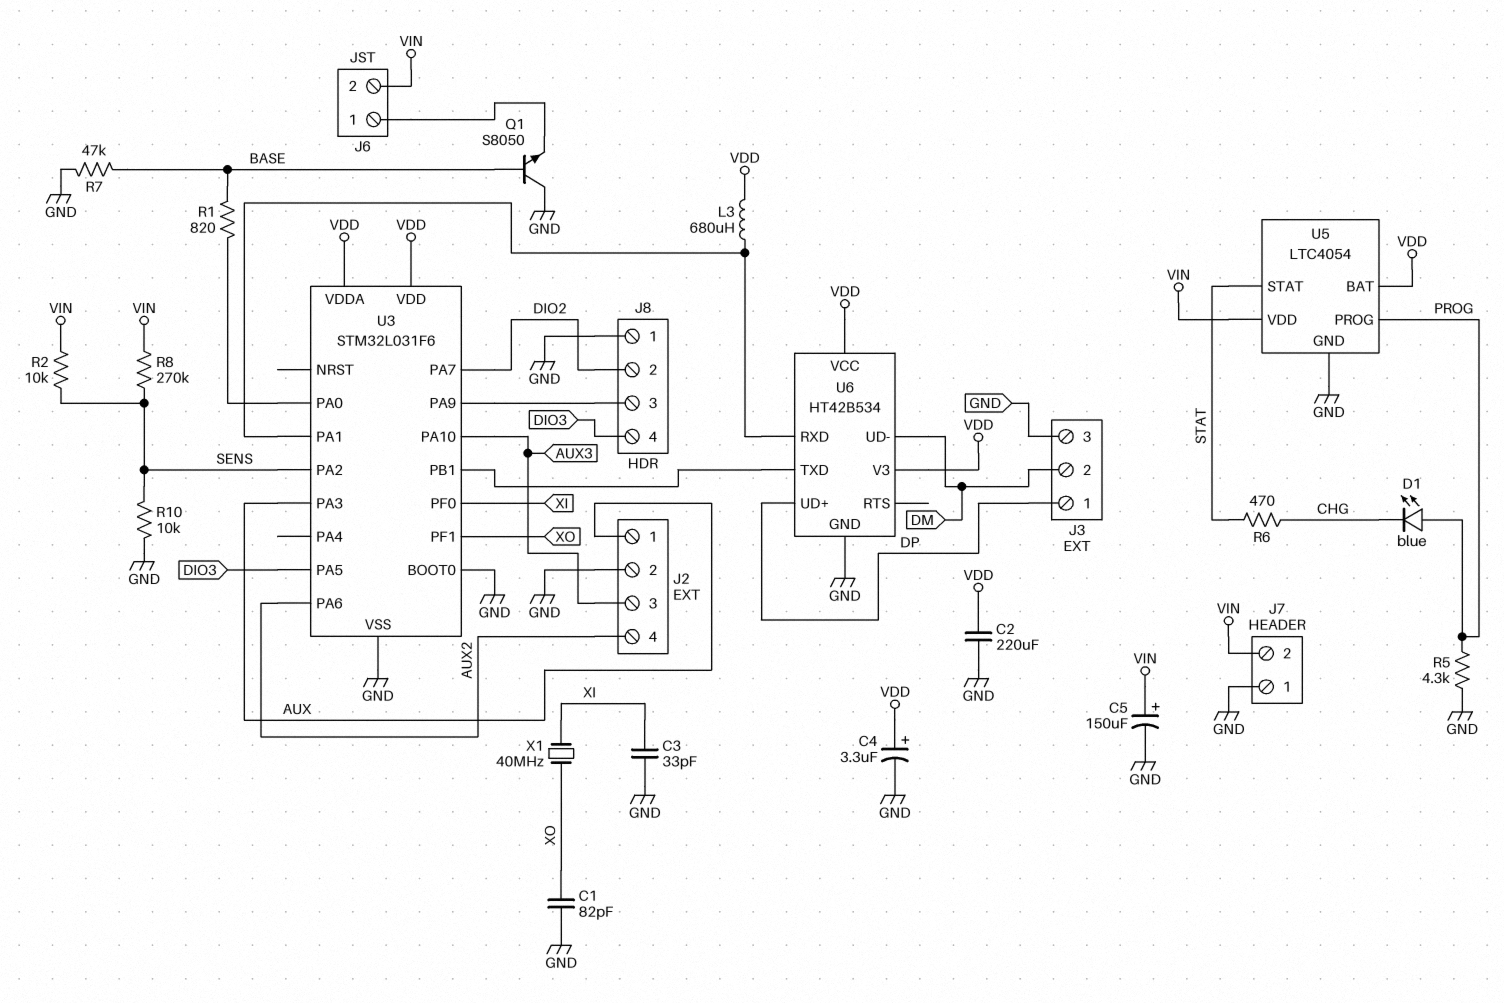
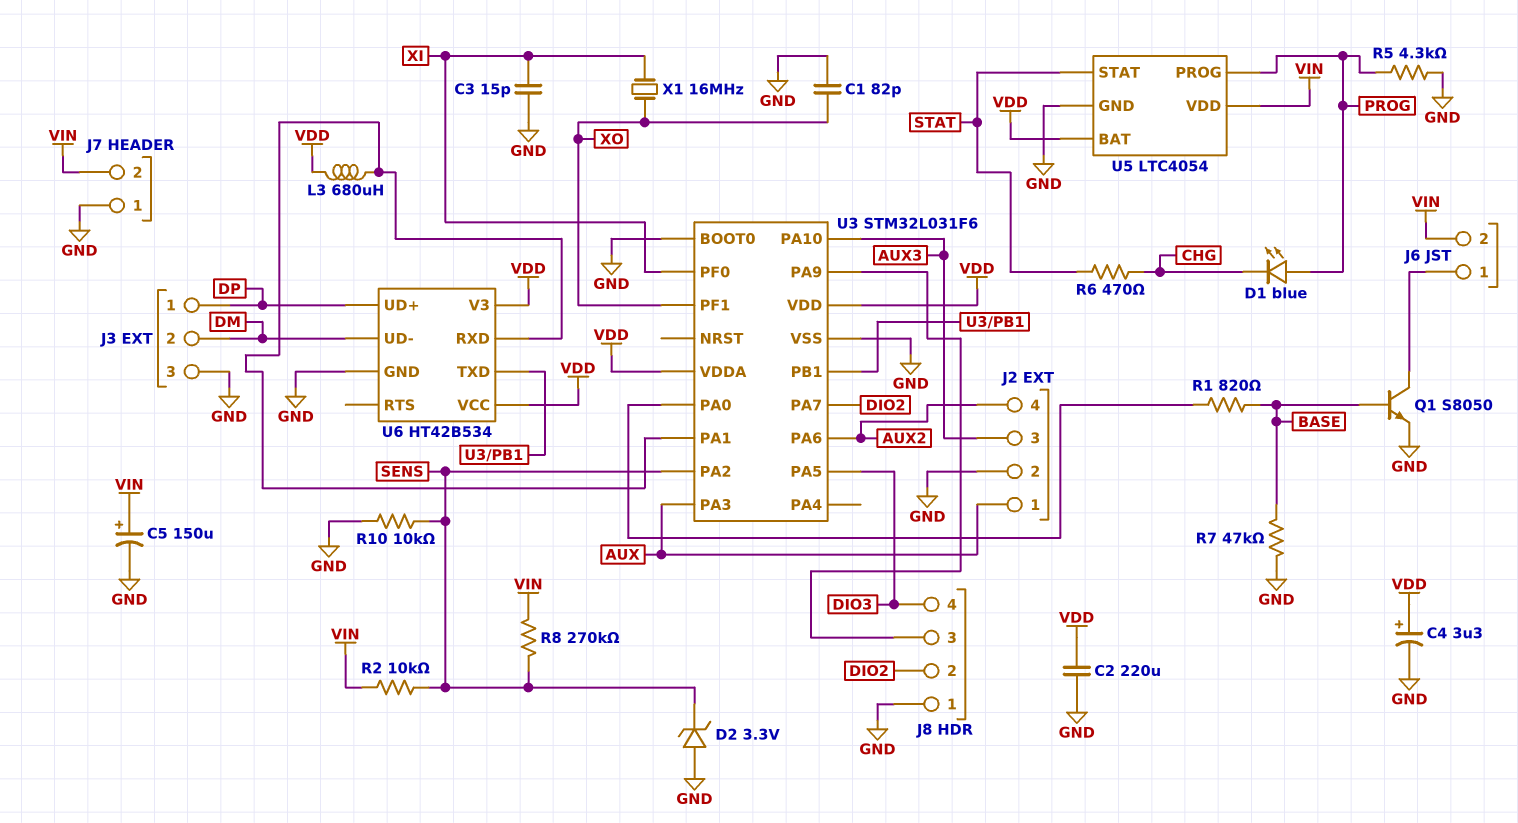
C3: 33pF (GND, XI) -> 15pF (GND, XI)
D2: none -> zener 3.3V (A GND, K SENS)
Q1: NPN S8050 (B BASE, C GND, E J6/1) -> NPN S8050 (B BASE, C J6/1, E GND)
X1: 40MHz (XI, XO) -> 16MHz (XI, XO)

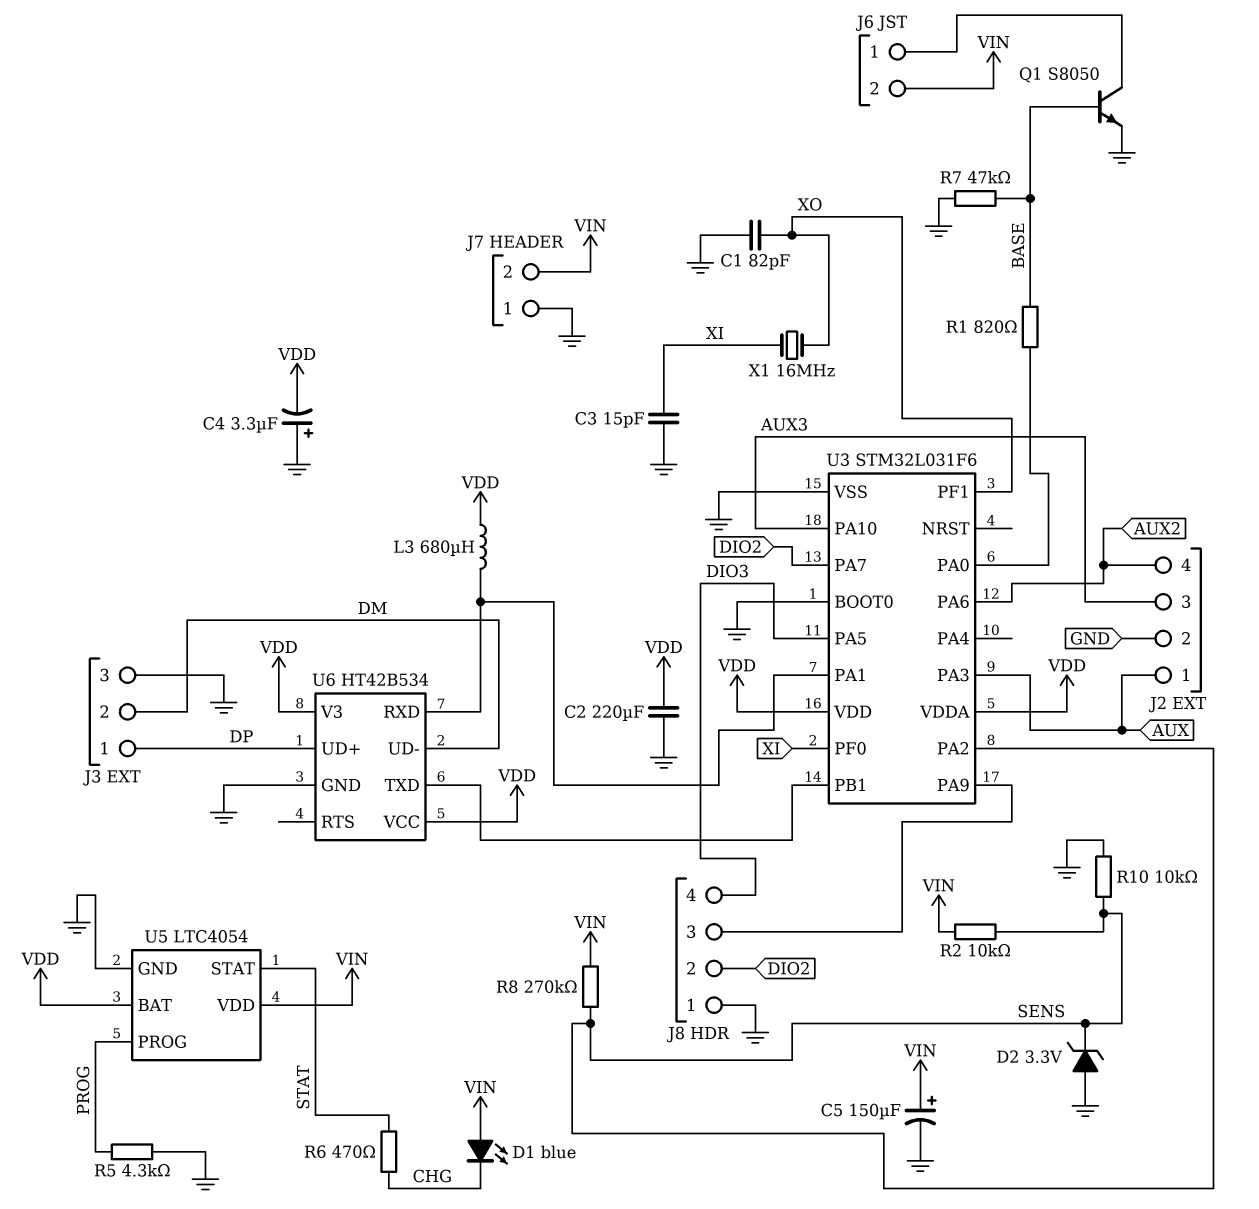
C4: 3.3uF (plus VDD, minus GND) -> 3.3uF (plus GND, minus VDD)
D1: LED blue (A PROG, K CHG) -> LED blue (A VIN, K CHG)

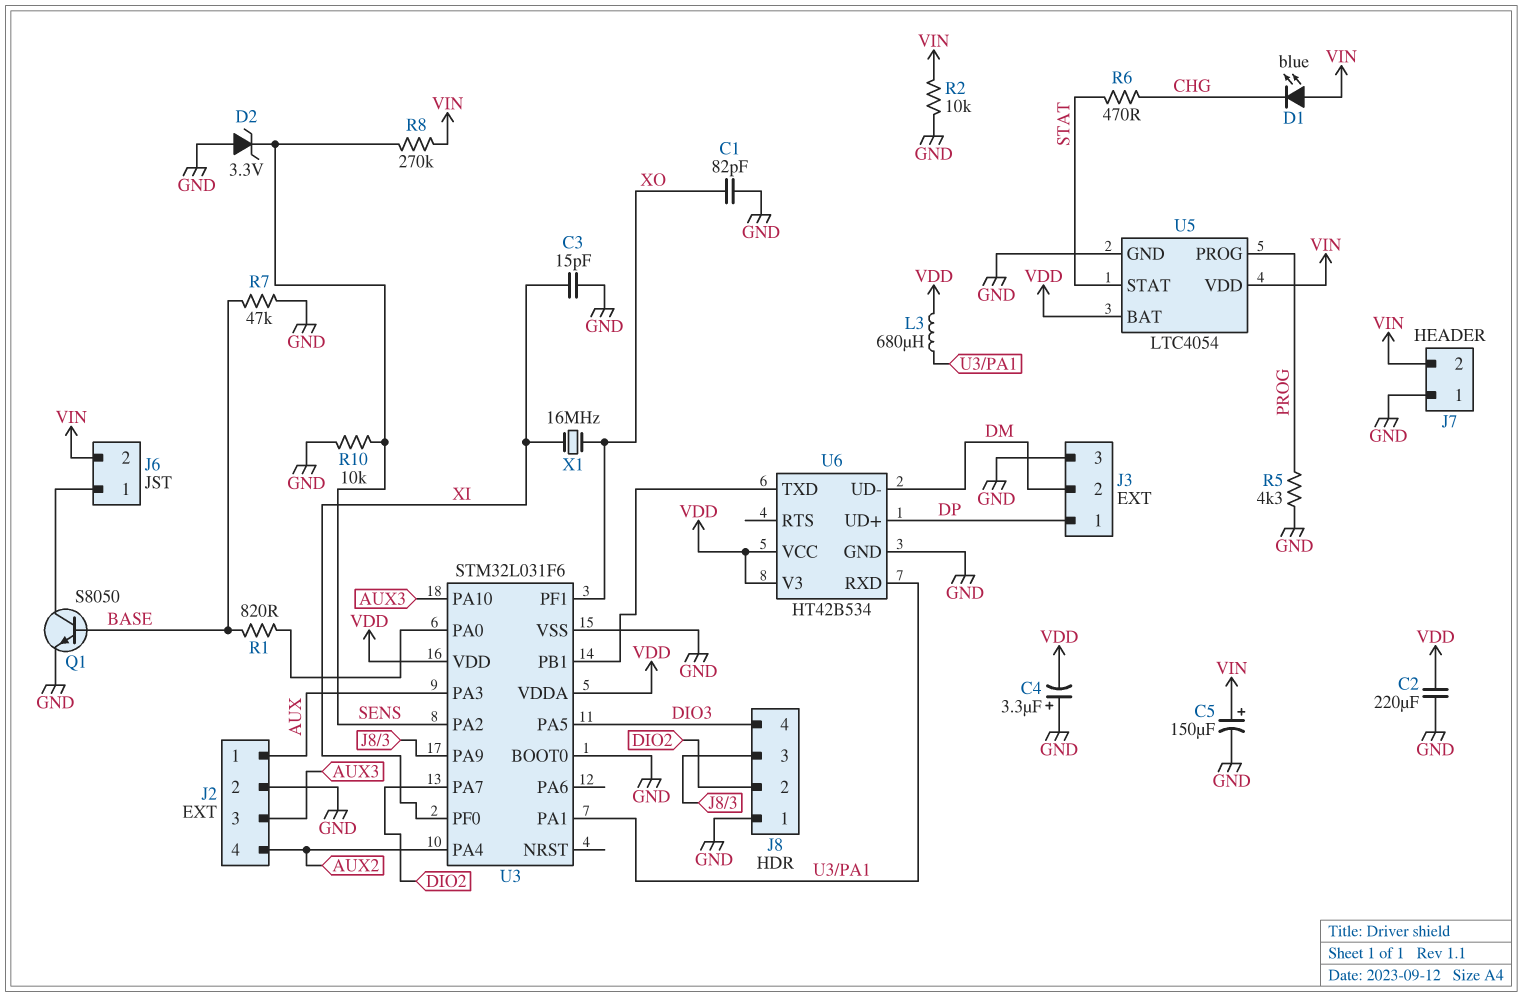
R2: 10k (SENS, VIN) -> 10k (GND, VIN)
U3 pin PA4: none -> AUX2
U3 pin PA6: AUX2 -> none

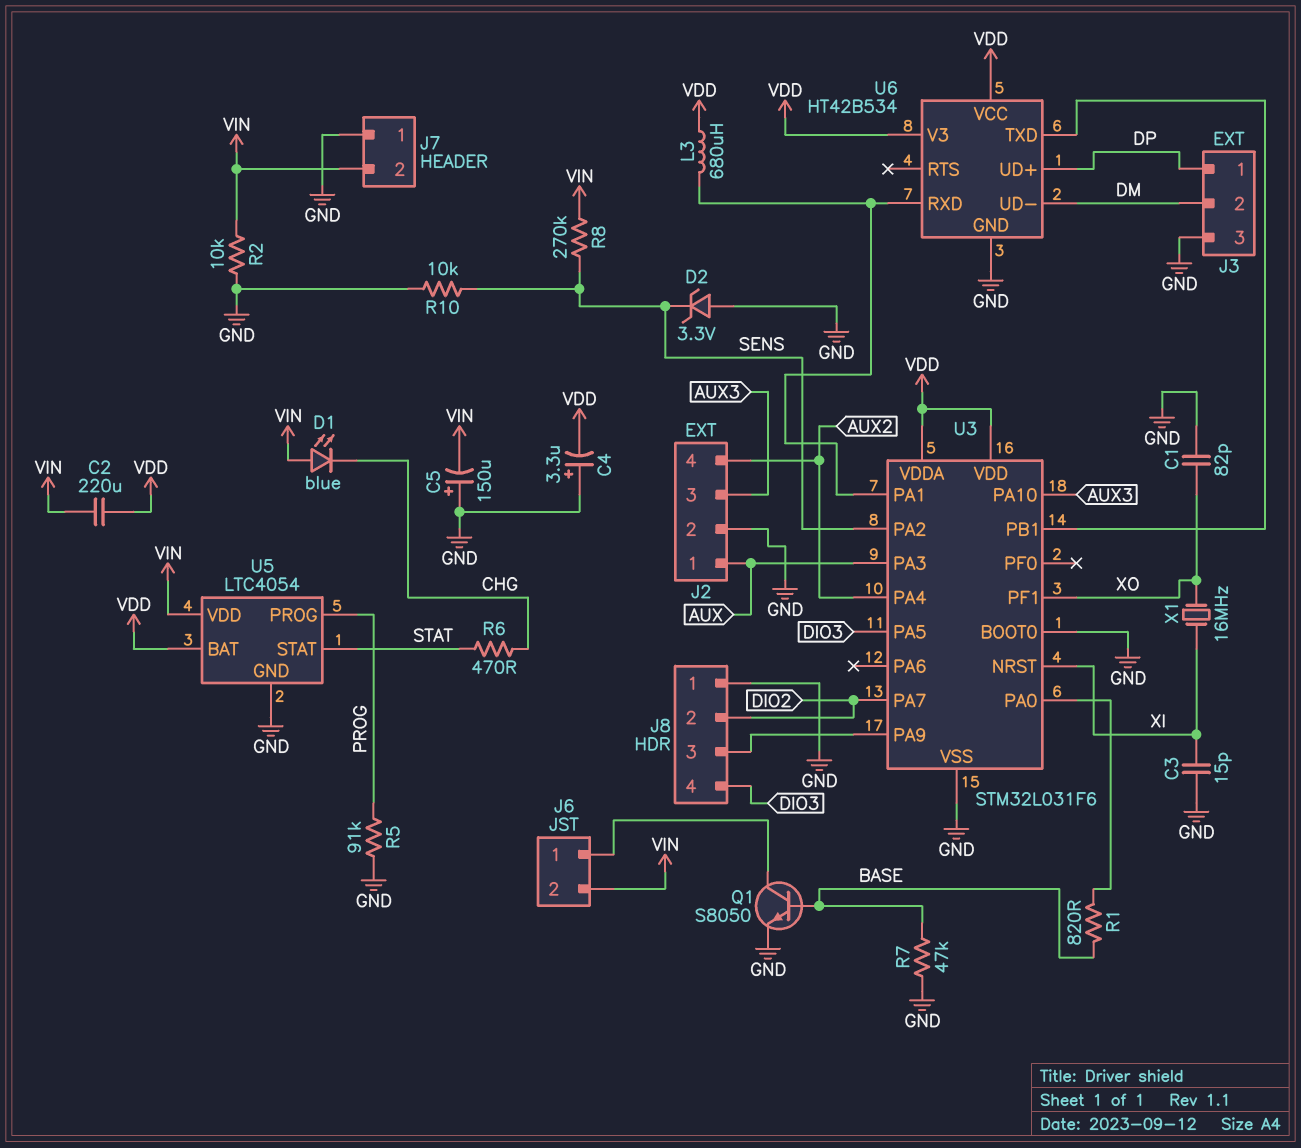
C2: 220uF (GND, VDD) -> 220uF (VDD, VIN)
C5: 150uF (plus VIN, minus GND) -> 150uF (plus GND, minus VIN)
R5: 4.3k (GND, PROG) -> 91k (GND, PROG)
U3 pin NRST: none -> XI
U3 pin PF0: XI -> none

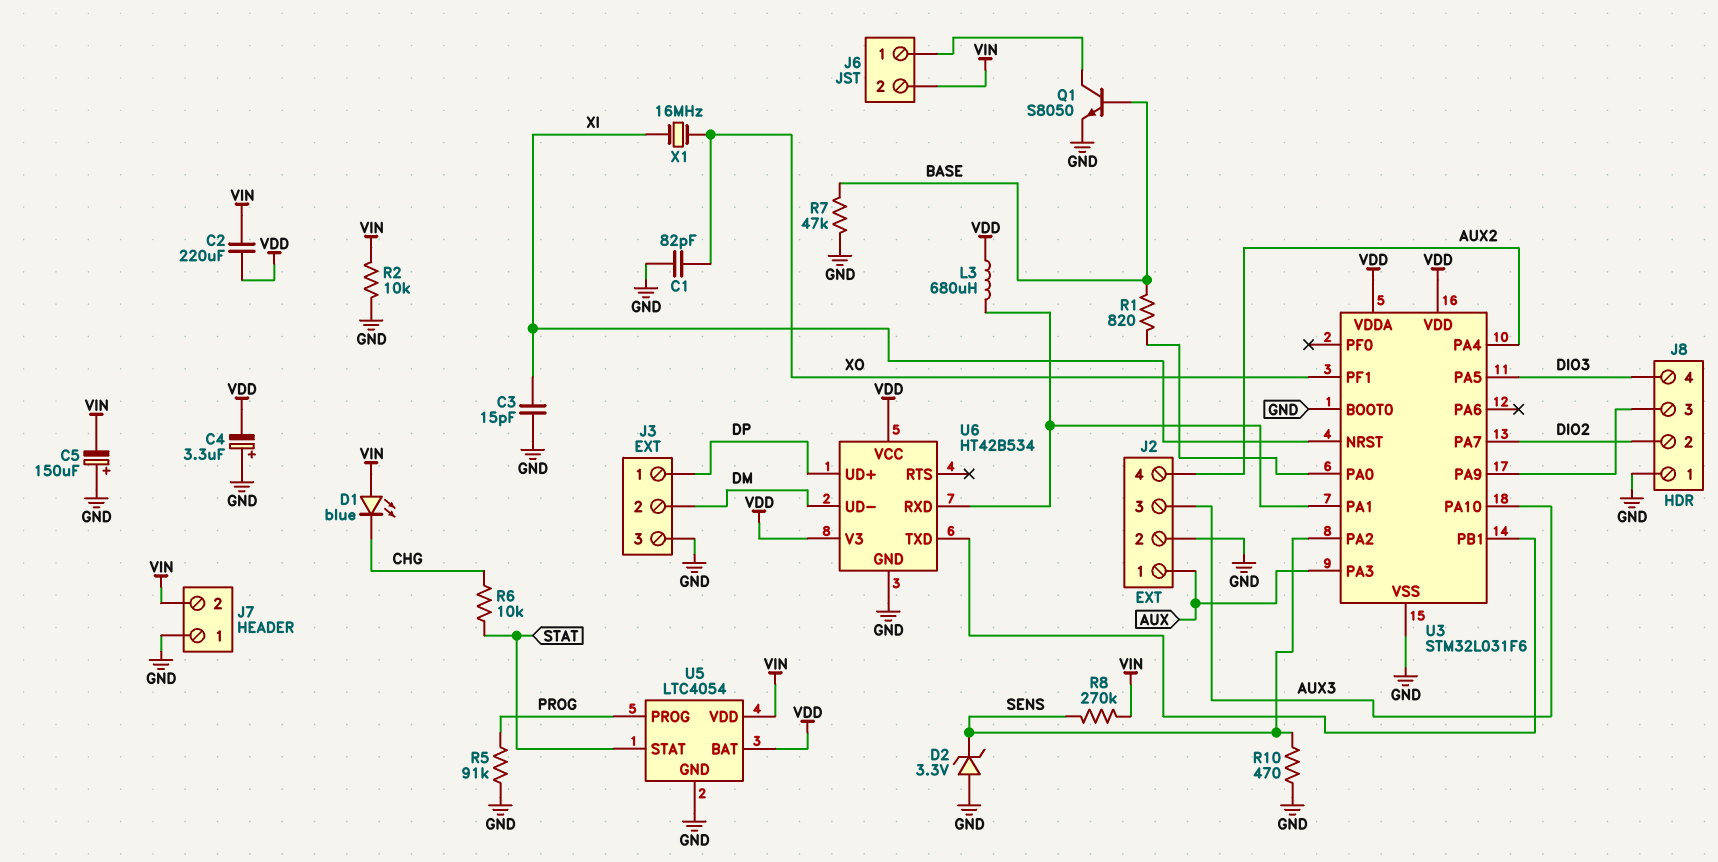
R6: 470 (CHG, STAT) -> 10k (CHG, STAT)
R10: 10k (GND, SENS) -> 470 (GND, SENS)

